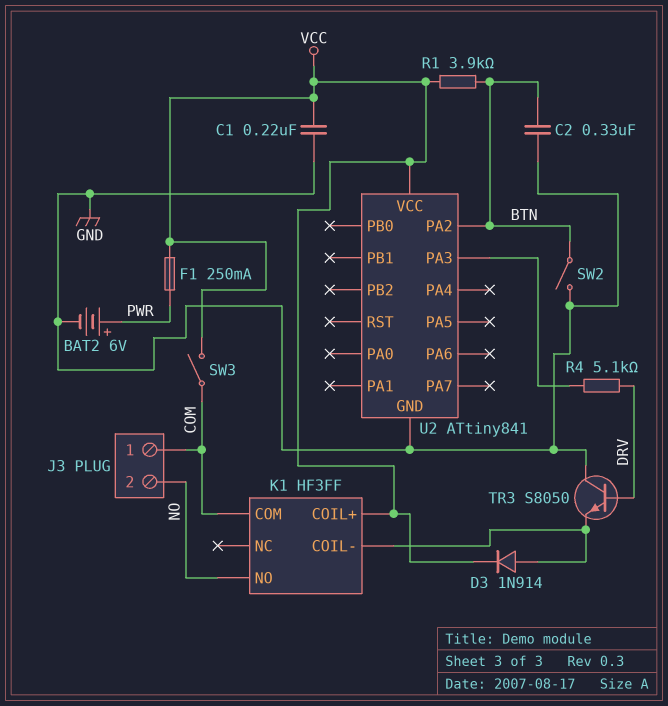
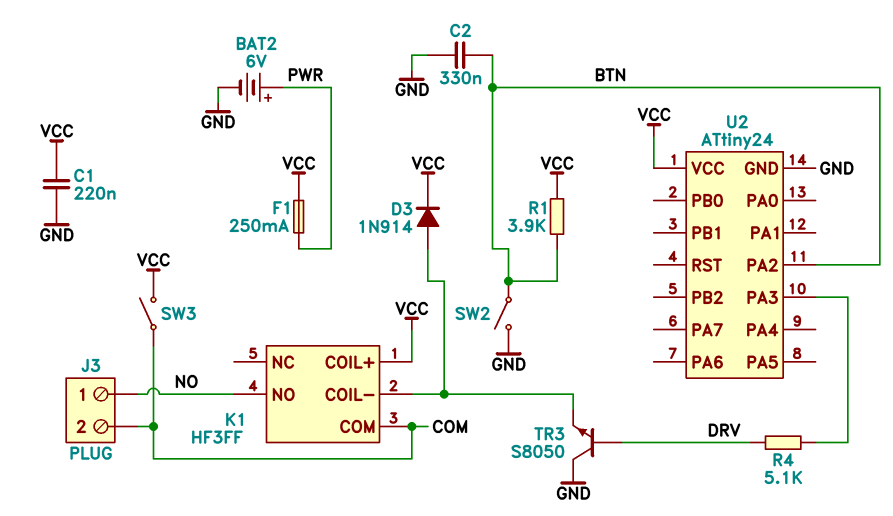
J3 pin 1: COM -> NO
J3 pin 2: NO -> COM
U2: ATtiny841 -> ATtiny24

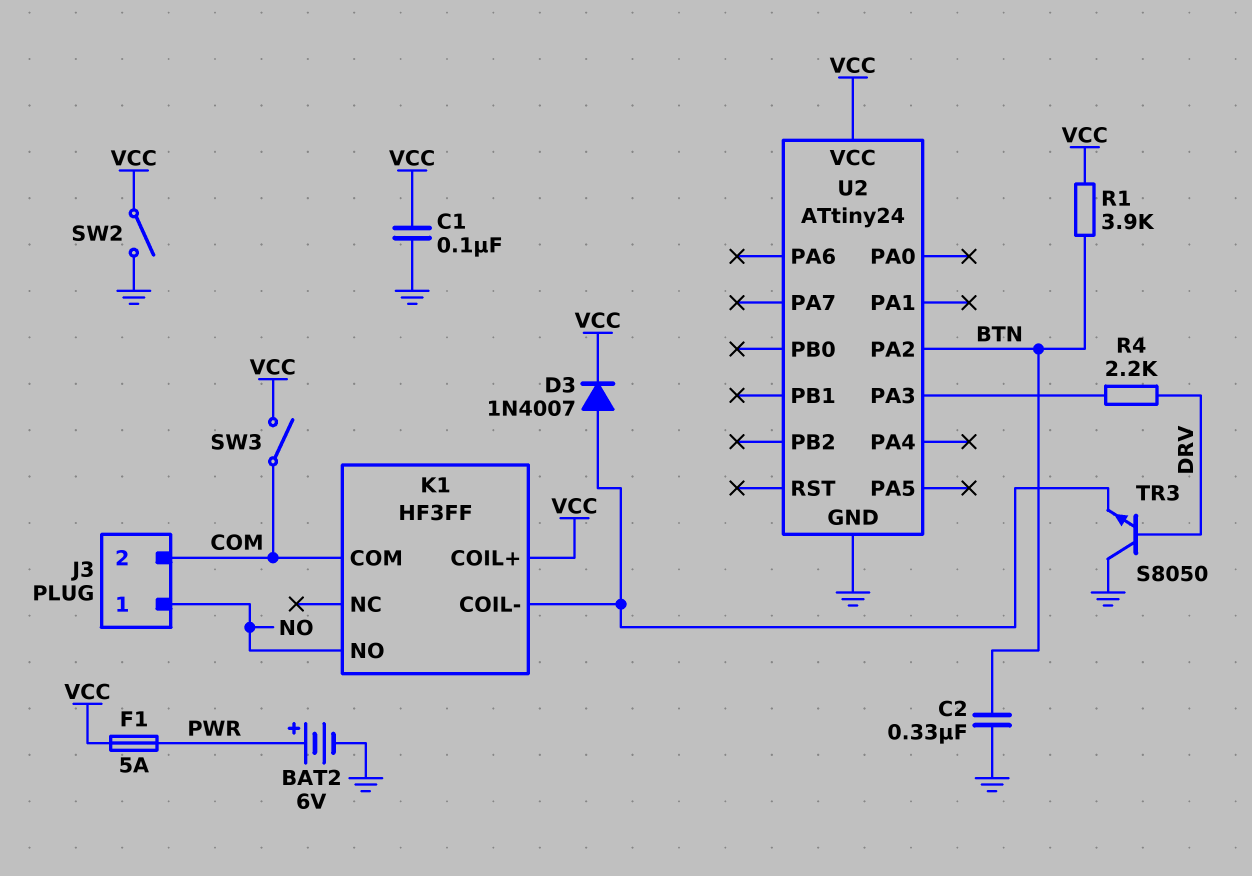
C1: 220nF (GND, VCC) -> 100nF (GND, VCC)
D3: diode 1N914 (A K1/COIL-, K VCC) -> diode 1N4007 (A K1/COIL-, K VCC)
F1: 250mA (PWR, VCC) -> 5A (PWR, VCC)
R4: 5.1k (DRV, U2/PA3) -> 2.2k (DRV, U2/PA3)
SW2: switch (BTN, GND) -> switch (GND, VCC)

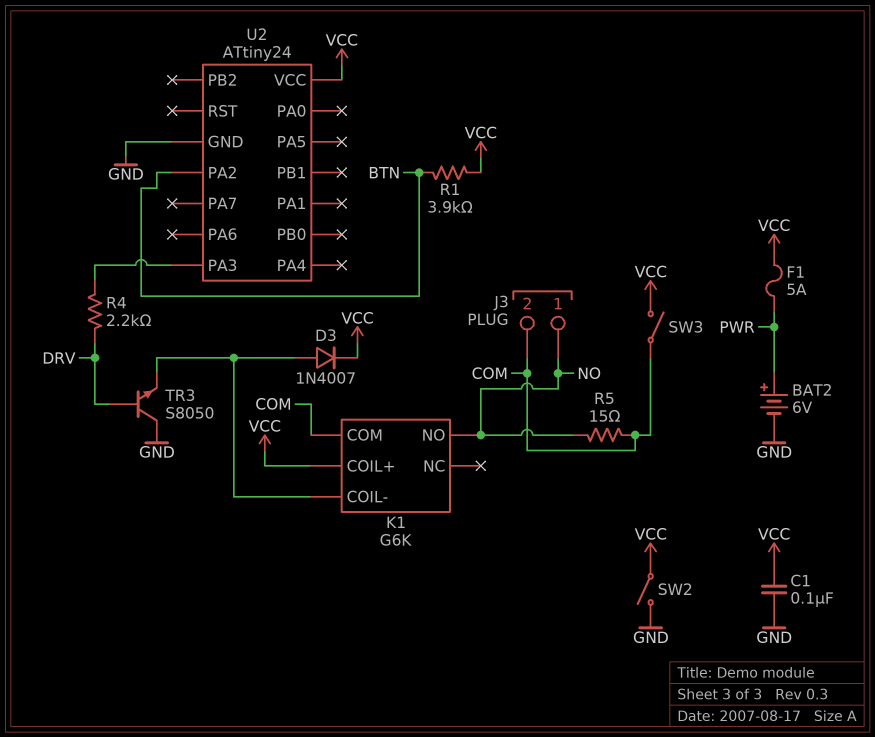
C2: 330nF (BTN, GND) -> none
K1: HF3FF -> G6K
R5: none -> 15 (COM, NO)

